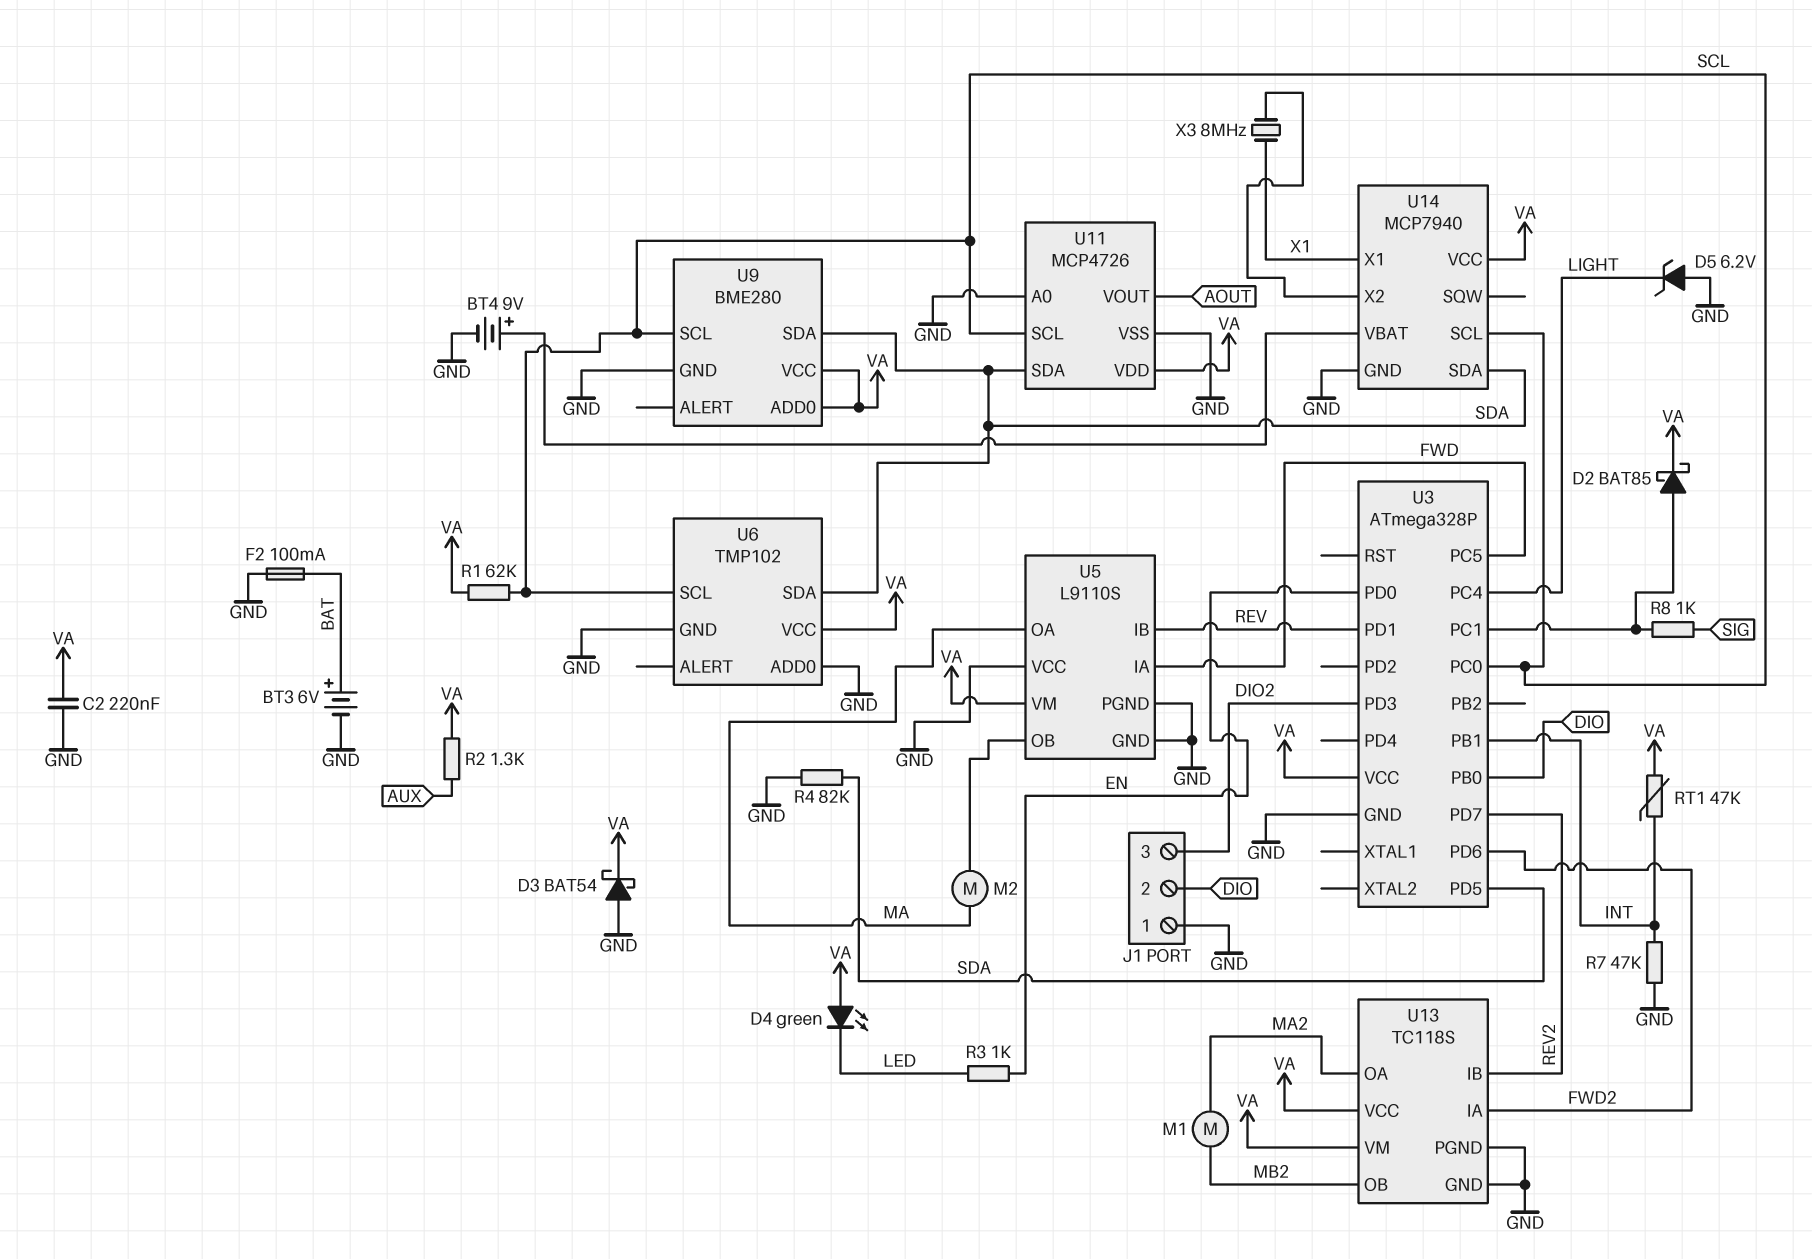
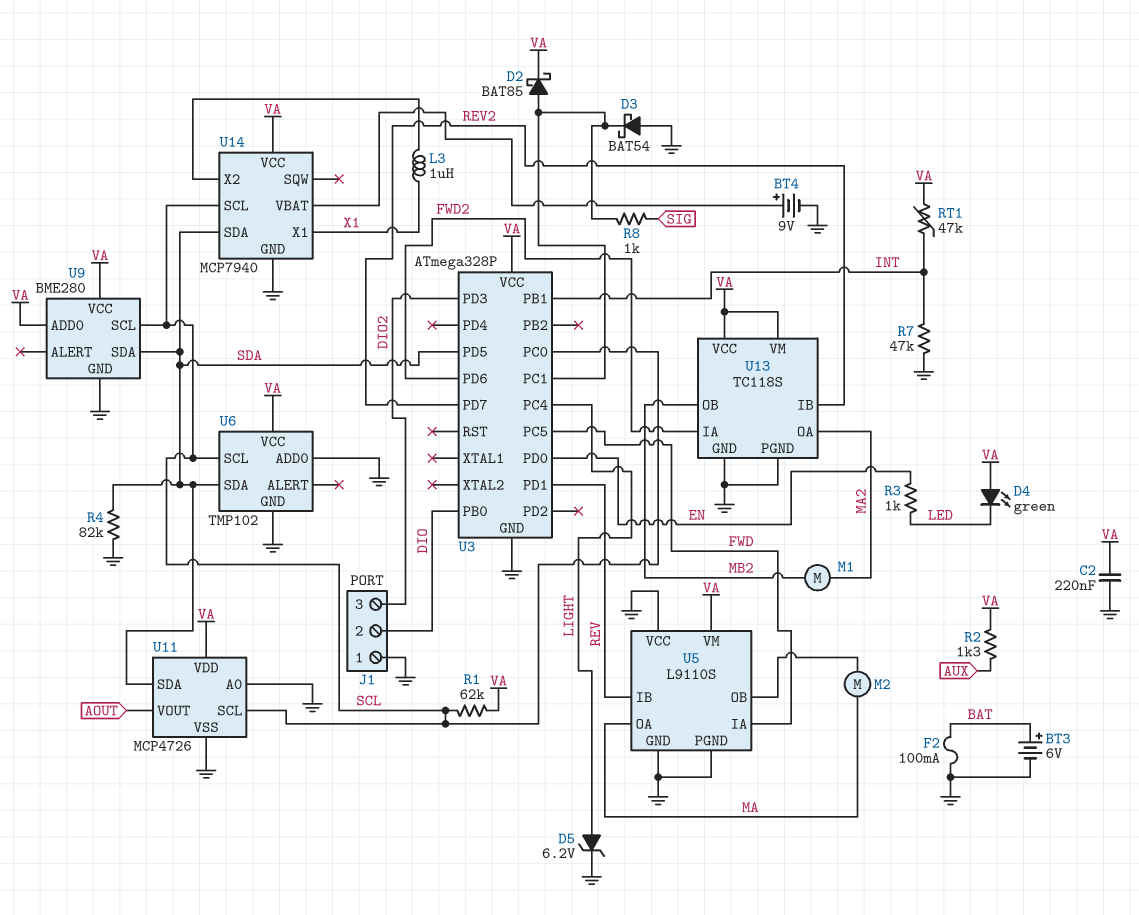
D3: schottky BAT54 (A GND, K VA) -> schottky BAT54 (A GND, K U3/PC1)
D5: zener 6.2V (A GND, K LIGHT) -> zener 6.2V (A LIGHT, K GND)
L3: none -> 1uH (U14/X2, X1)
X3: 8MHz (U14/X2, X1) -> none

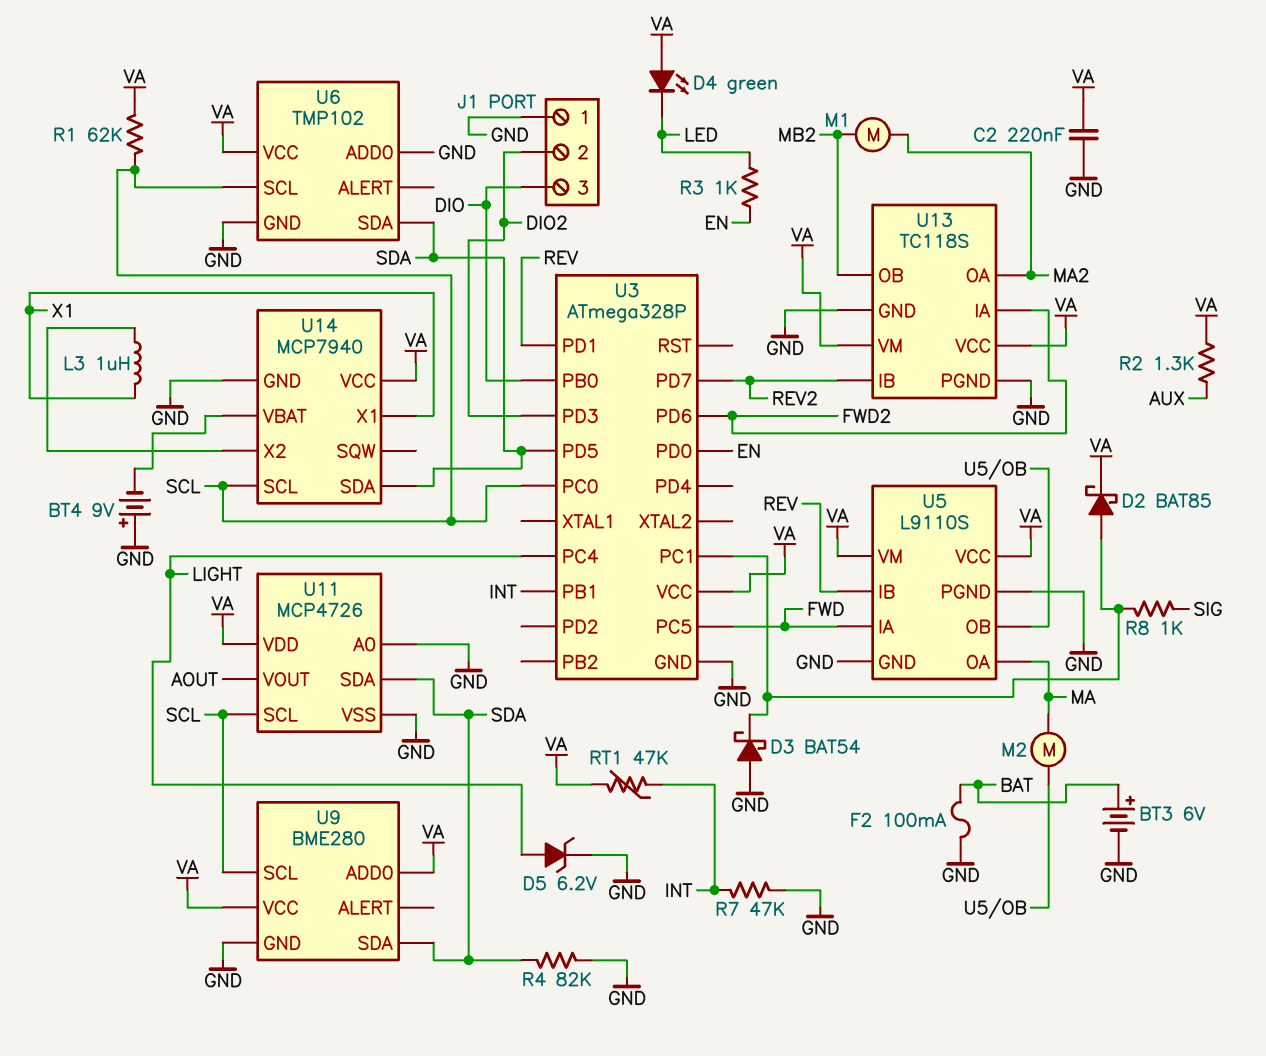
BT4: 9V (plus U14/VBAT, minus GND) -> 9V (plus GND, minus U14/VBAT)
J1 pin 2: DIO -> DIO2
J1 pin 3: DIO2 -> DIO
U5 pin VCC: GND -> VA

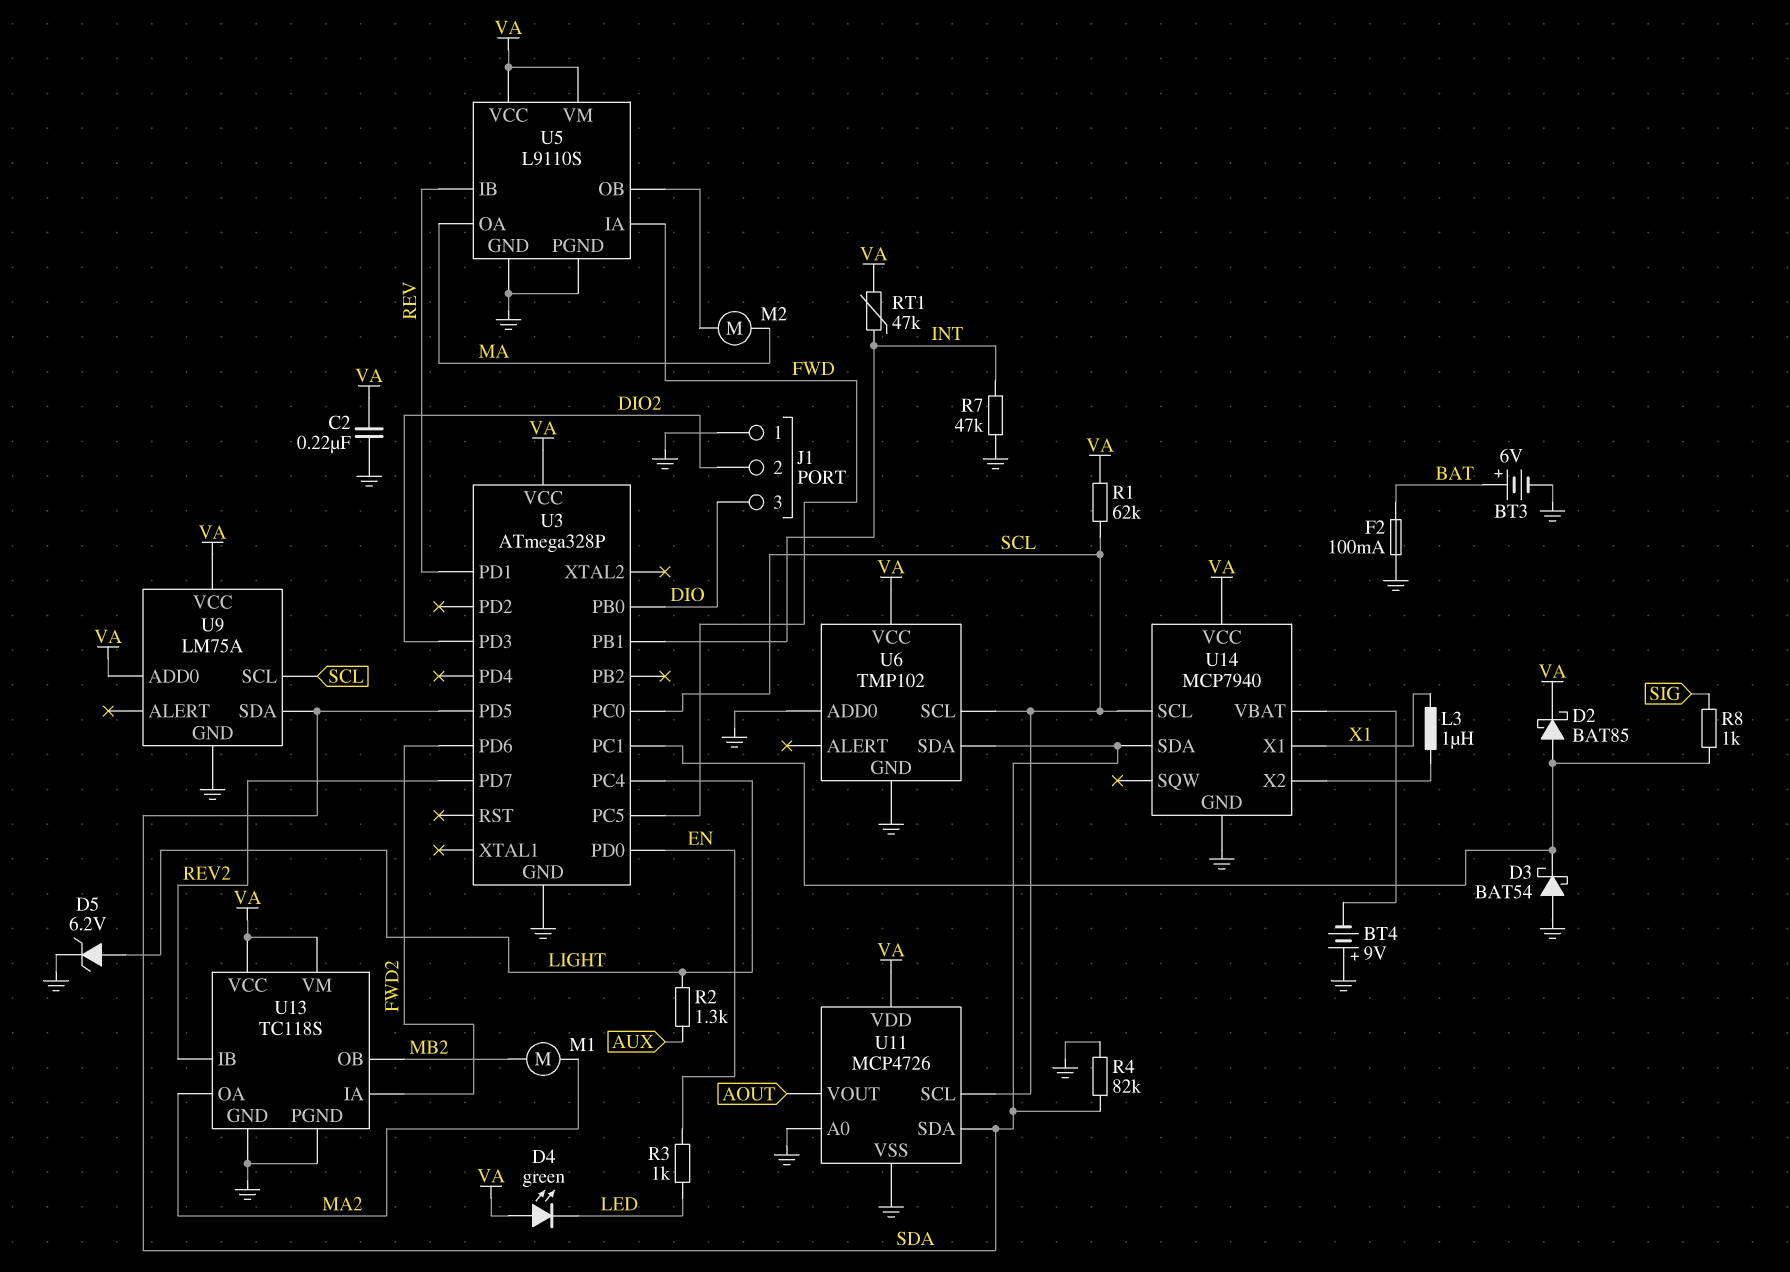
R2: 1.3k (AUX, VA) -> 1.3k (AUX, LIGHT)
U9: BME280 -> LM75A

